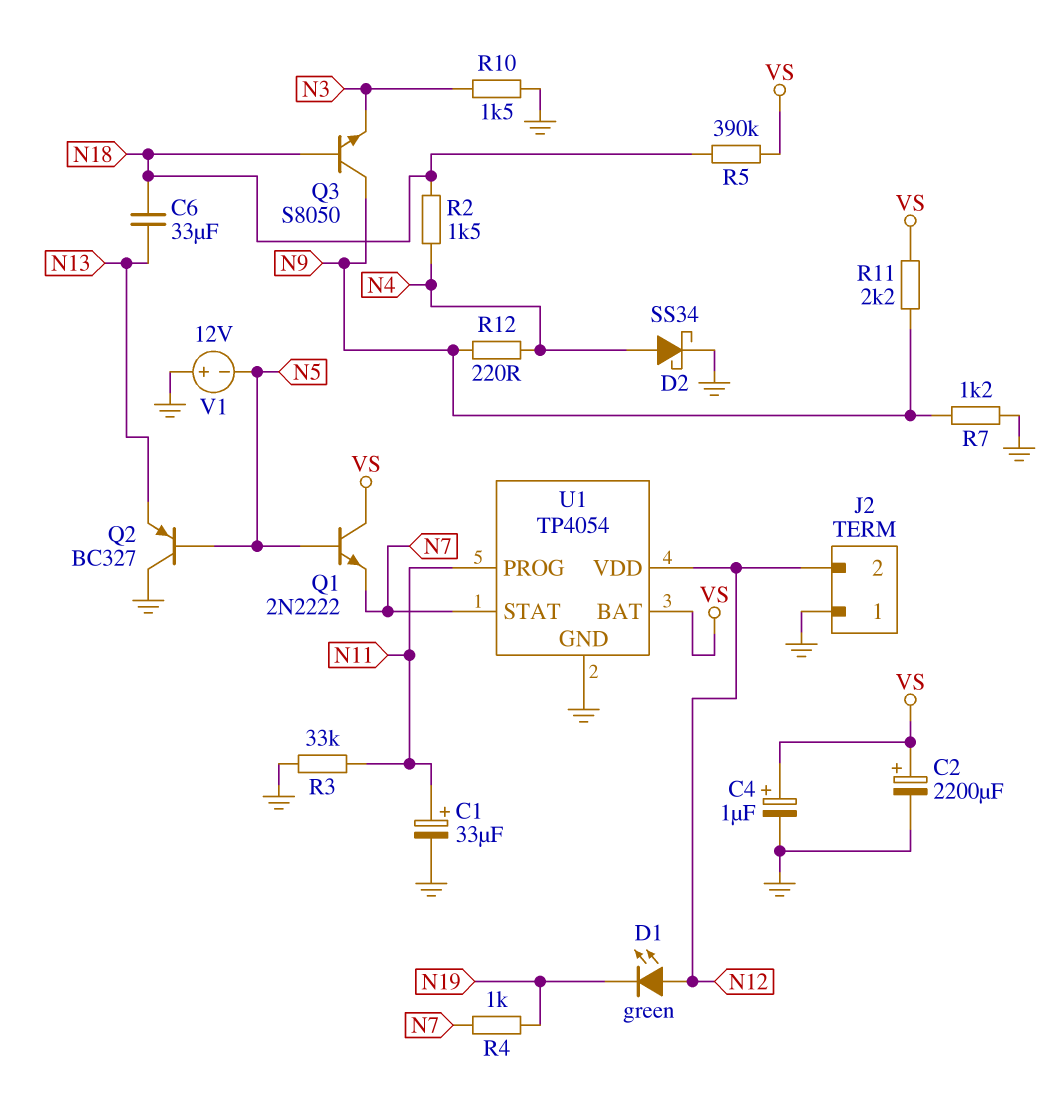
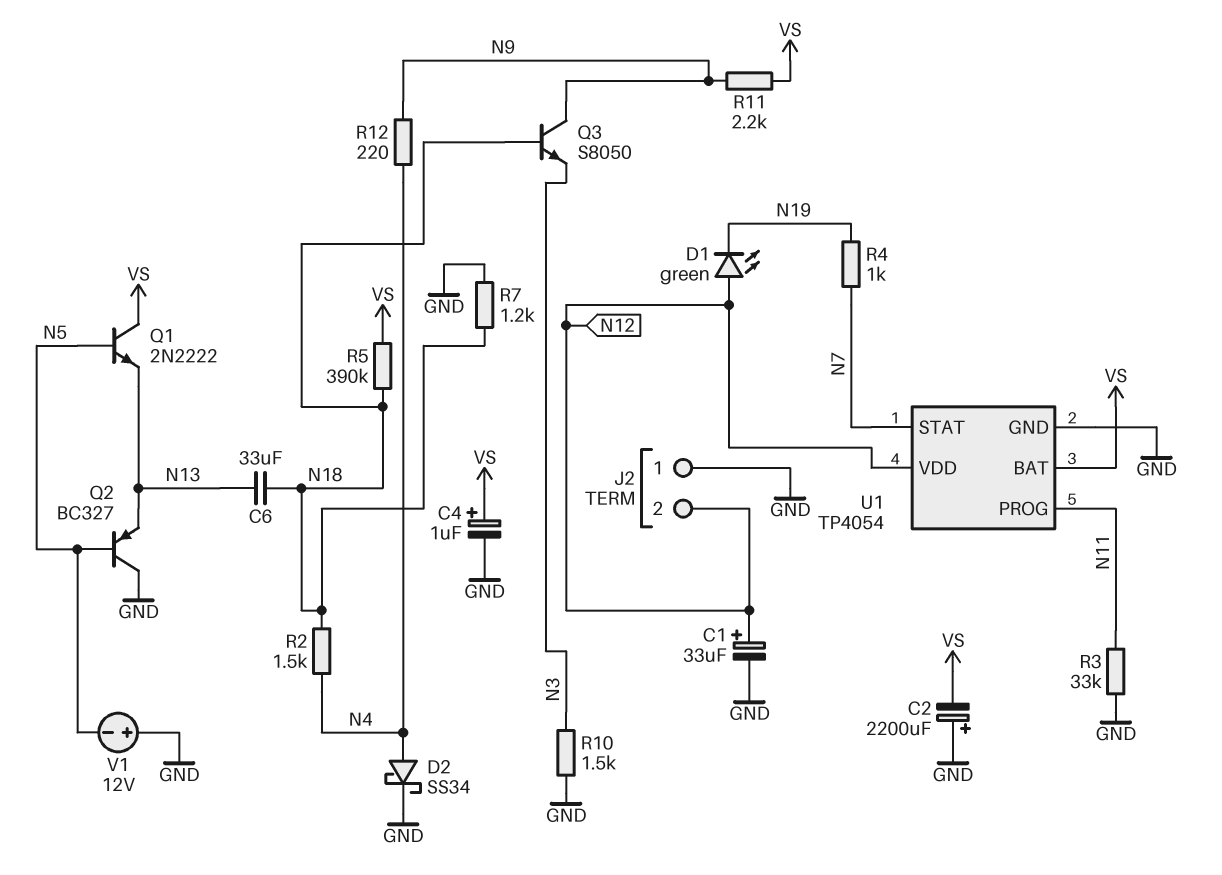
C1: 33uF (plus N11, minus GND) -> 33uF (plus N12, minus GND)
C2: 2200uF (plus VS, minus GND) -> 2200uF (plus GND, minus VS)
Q1: NPN 2N2222 (B N5, C VS, E N7) -> NPN 2N2222 (B N5, C VS, E N13)
R7: 1.2k (GND, N9) -> 1.2k (GND, N18)

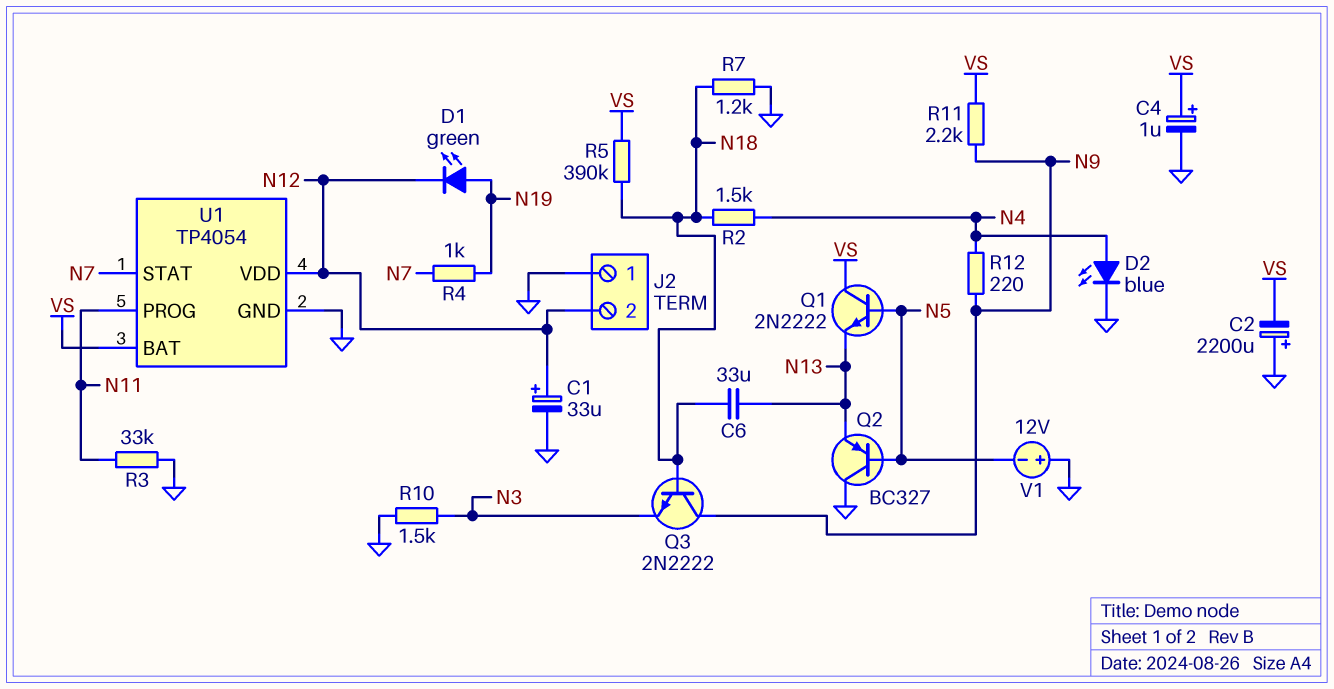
D1: LED green (A N12, K N19) -> LED green (A N19, K N12)
D2: schottky SS34 (A N4, K GND) -> LED blue (A N4, K GND)
Q3: NPN S8050 (B N18, C N9, E N3) -> NPN 2N2222 (B N18, C N9, E N3)

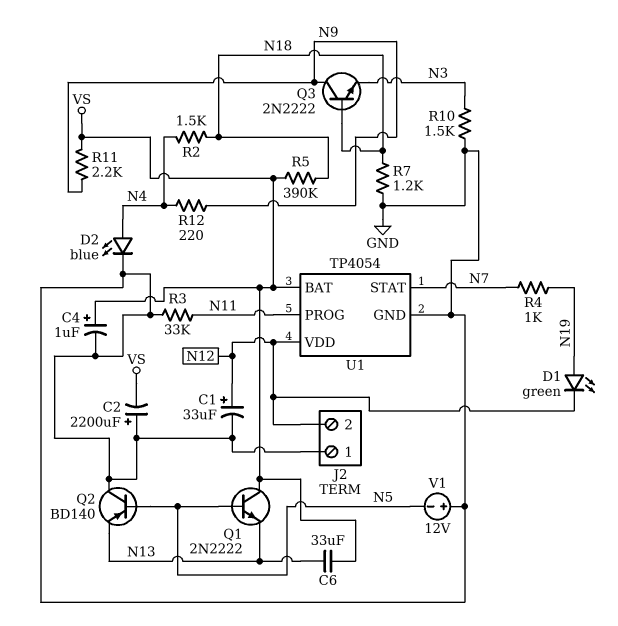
C6: 33uF (N13, N18) -> 33uF (N13, VS)
Q2: PNP BC327 (B N5, C GND, E N13) -> PNP BD140 (B N5, C GND, E N13)

